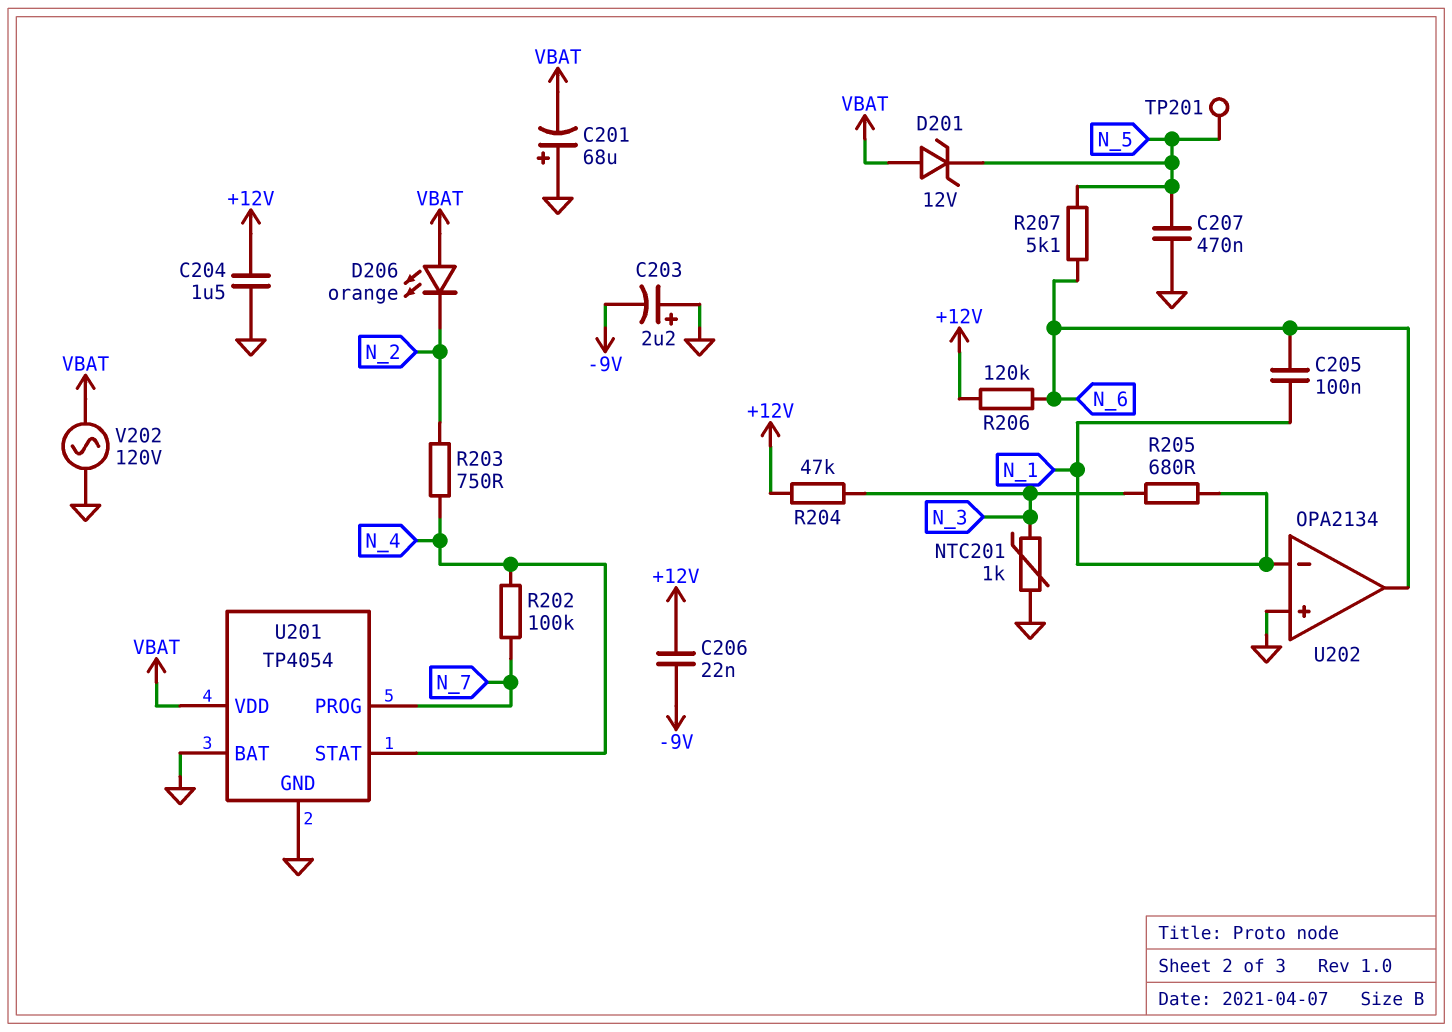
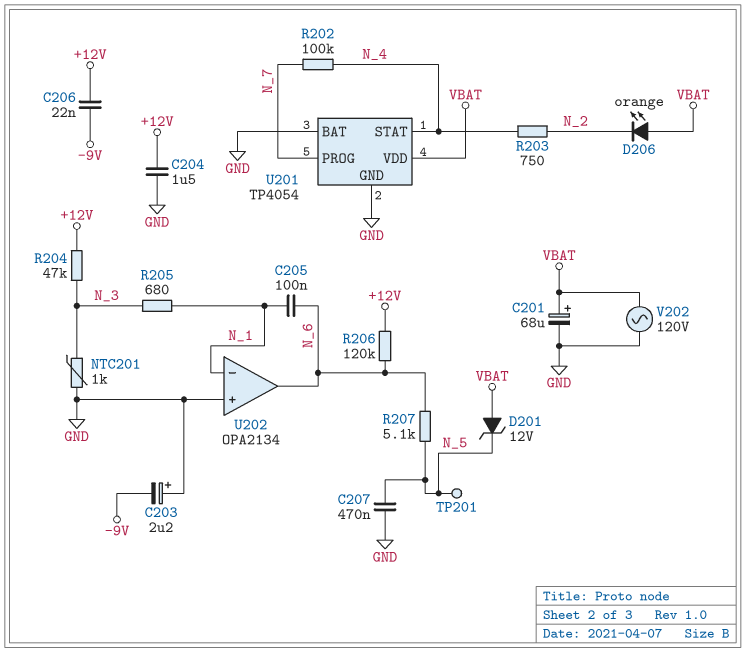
C201: 68uF (plus GND, minus VBAT) -> 68uF (plus VBAT, minus GND)

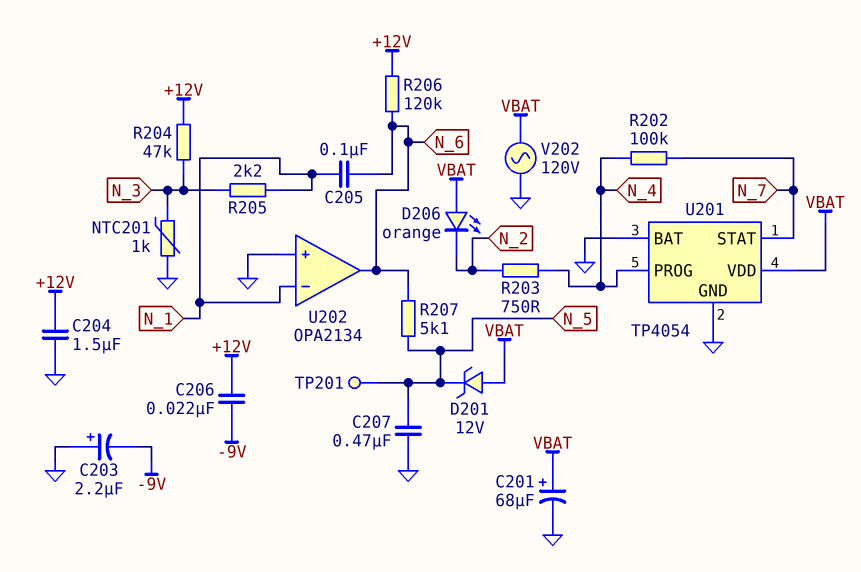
R205: 680 (N_1, N_3) -> 2.2k (N_1, N_3)
U201 pin PROG: N_7 -> N_4
U201 pin STAT: N_4 -> N_7

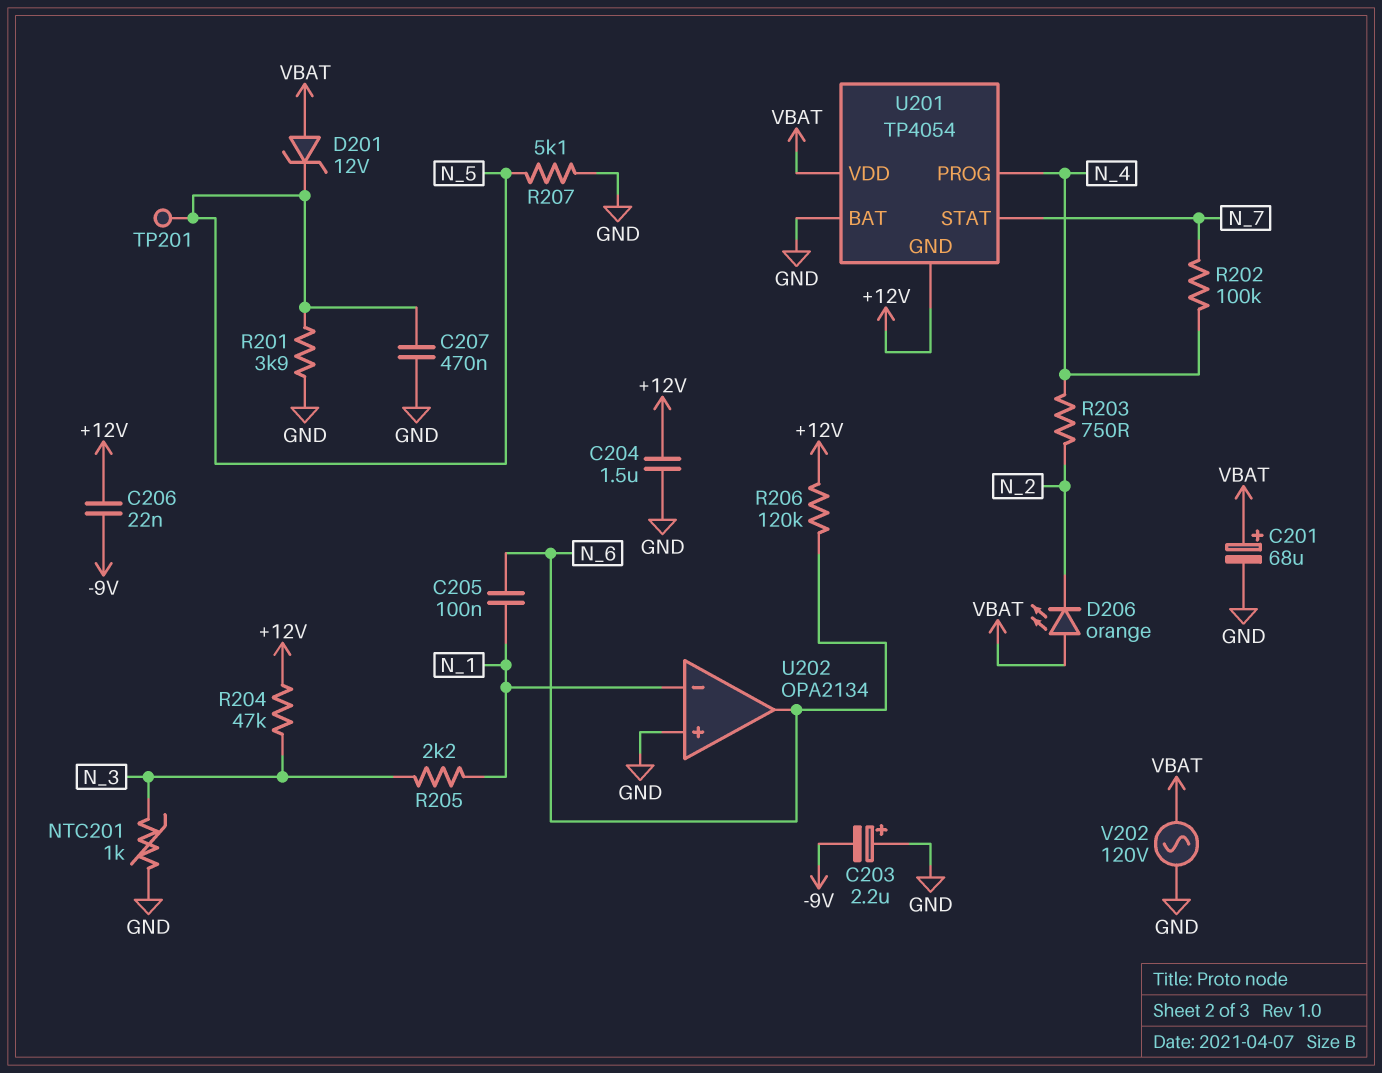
R201: none -> 3.9k (GND, N_5)
R207: 5.1k (N_5, N_6) -> 5.1k (GND, N_5)
U201 pin GND: GND -> +12V

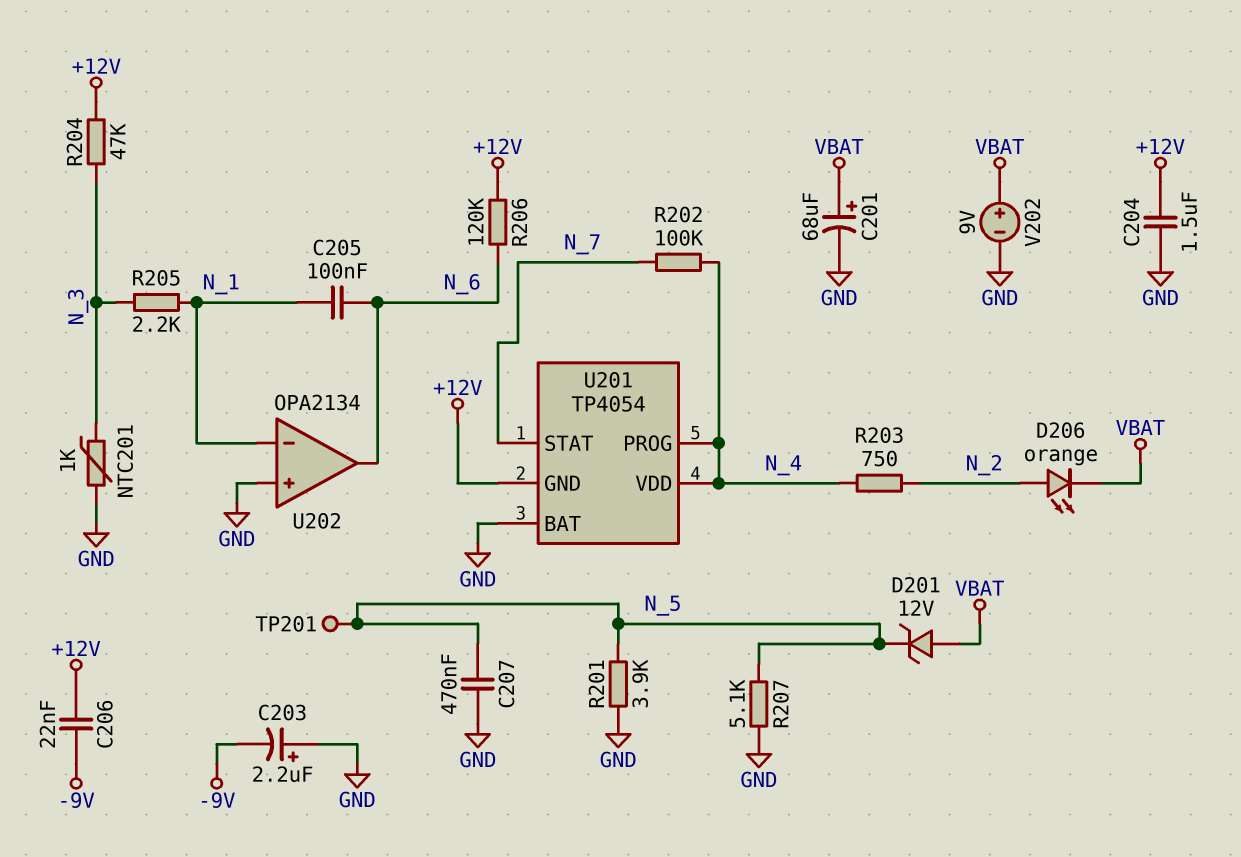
D206: LED orange (A VBAT, K N_2) -> LED orange (A N_2, K VBAT)
U201 pin VDD: VBAT -> N_4
V202: AC 120V (GND, VBAT) -> 9V (plus VBAT, minus GND)

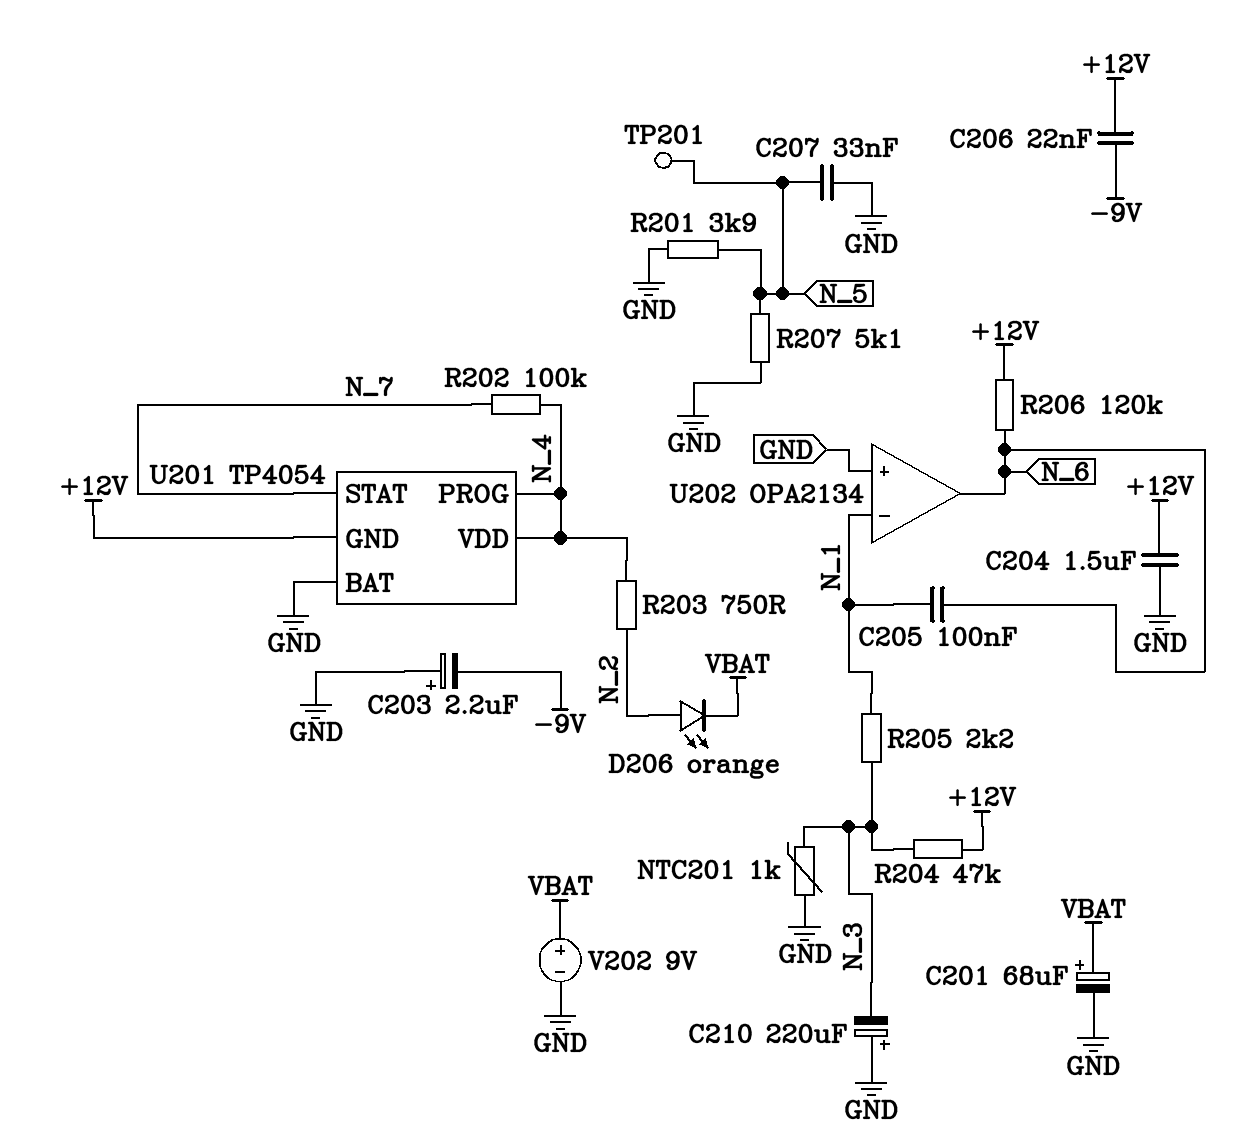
C207: 470nF (GND, N_5) -> 33nF (GND, N_5)
C210: none -> 220uF (plus GND, minus N_3)
D201: zener 12V (A VBAT, K N_5) -> none

